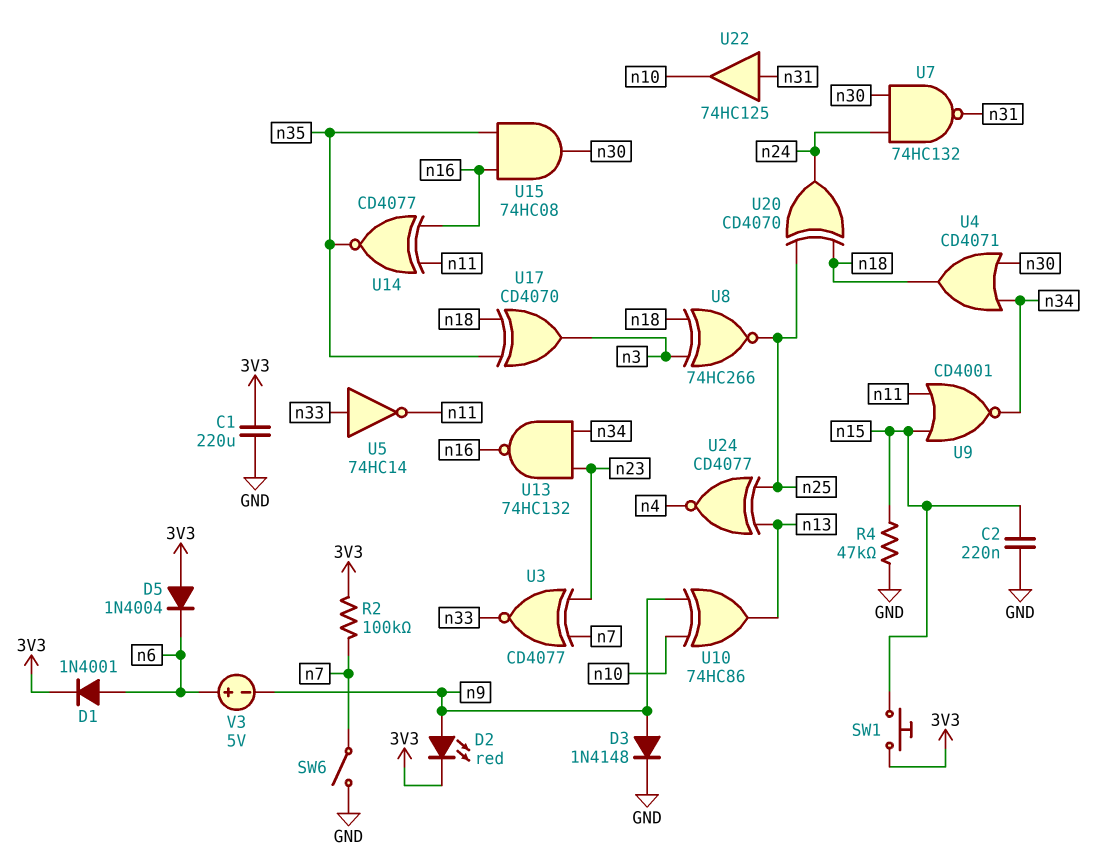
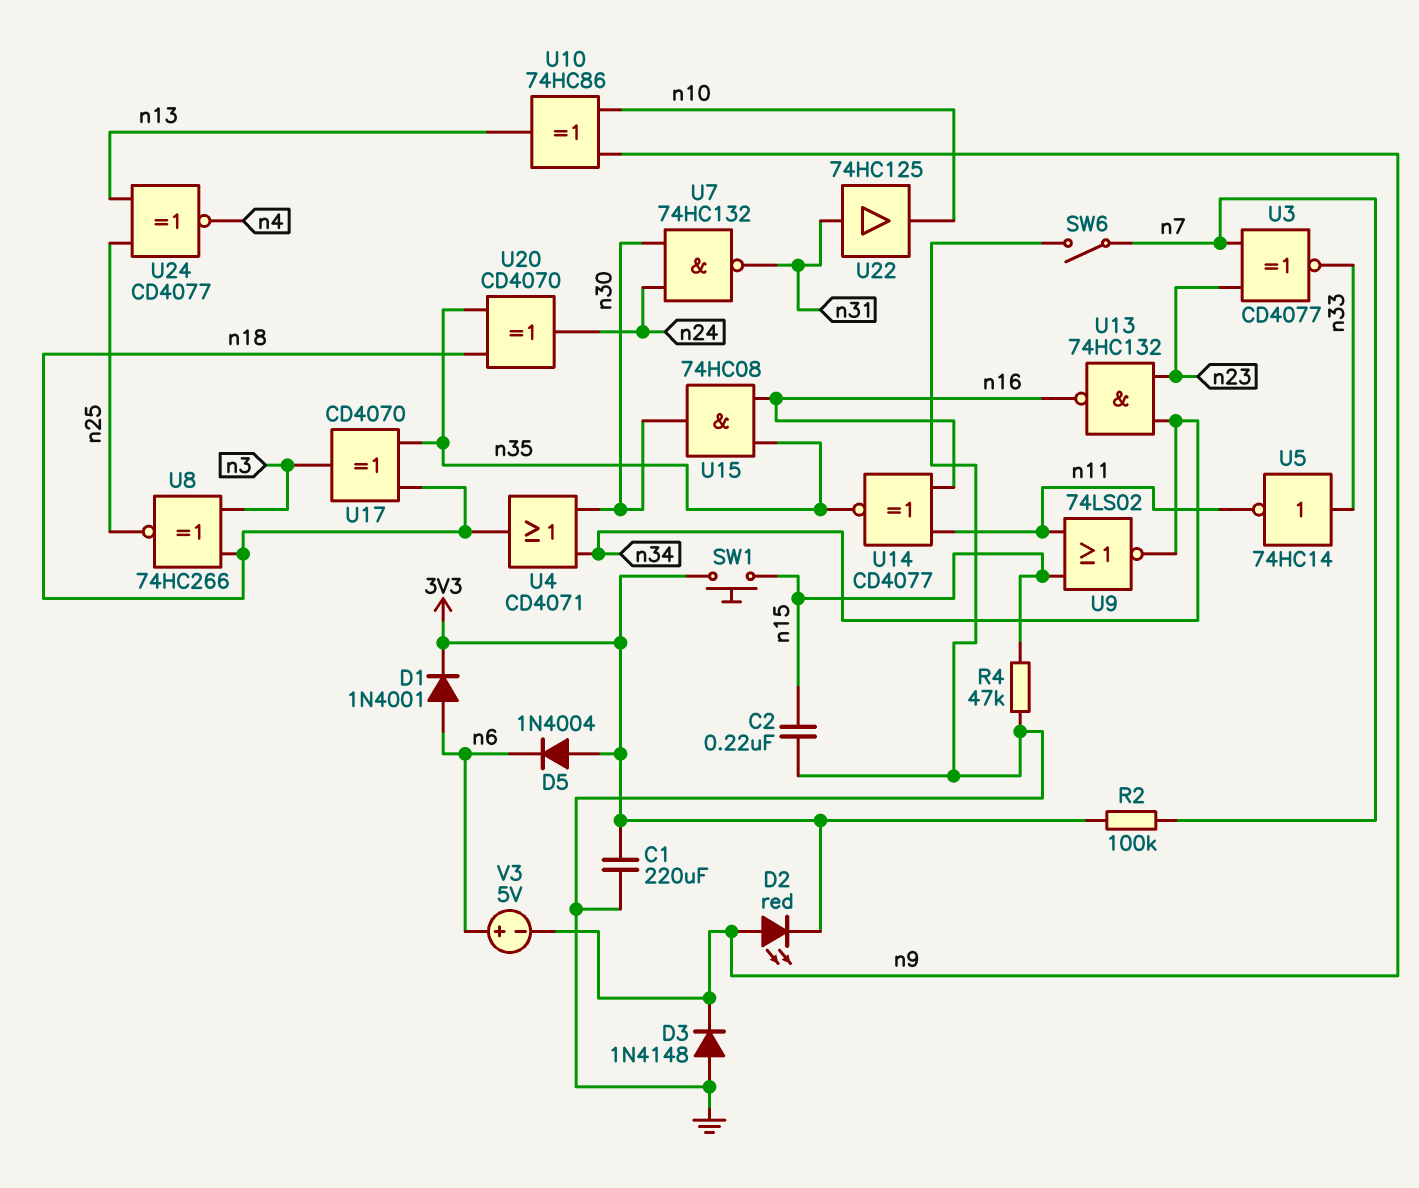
D3: diode 1N4148 (A n9, K GND) -> diode 1N4148 (A GND, K n9)
U9: NOR CD4001 (in n11, in n15, out n34) -> NOR 74LS02 (in n11, in n15, out n34)
U20: XOR CD4070 (in n18, in n25, out n24) -> XOR CD4070 (in n18, in n35, out n24)

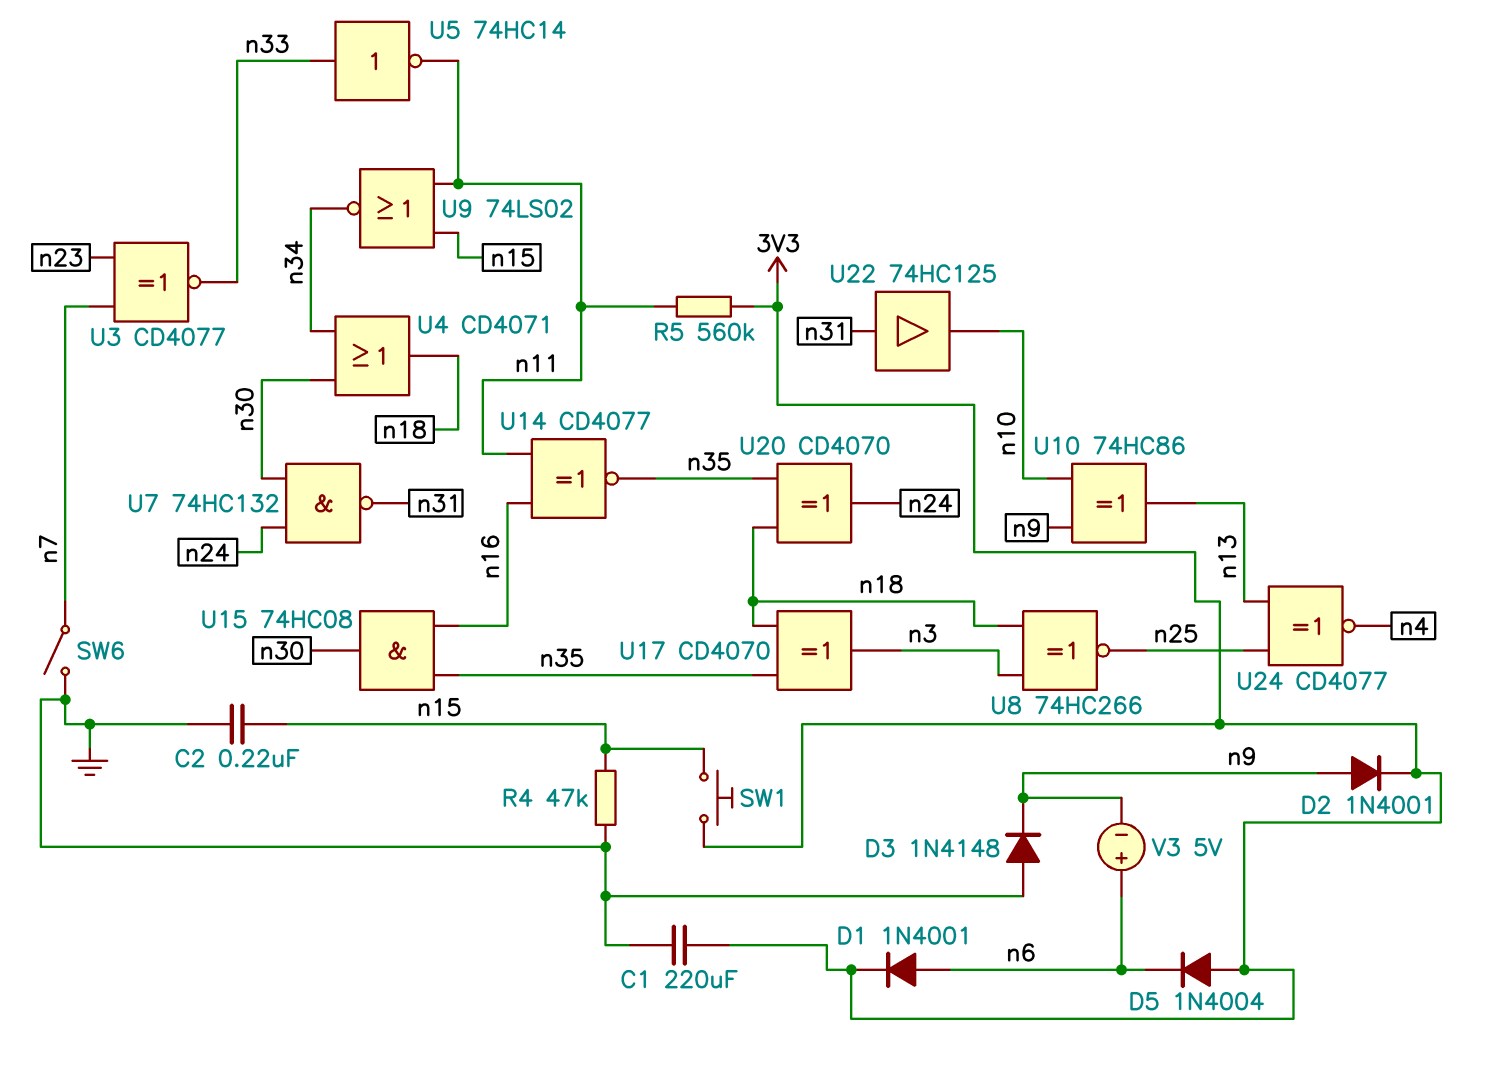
D2: LED red (A n9, K 3V3) -> diode 1N4001 (A n9, K 3V3)
R2: 100k (3V3, n7) -> none
R5: none -> 560k (3V3, n11)
U13: NAND 74HC132 (in n23, in n34, out n16) -> none

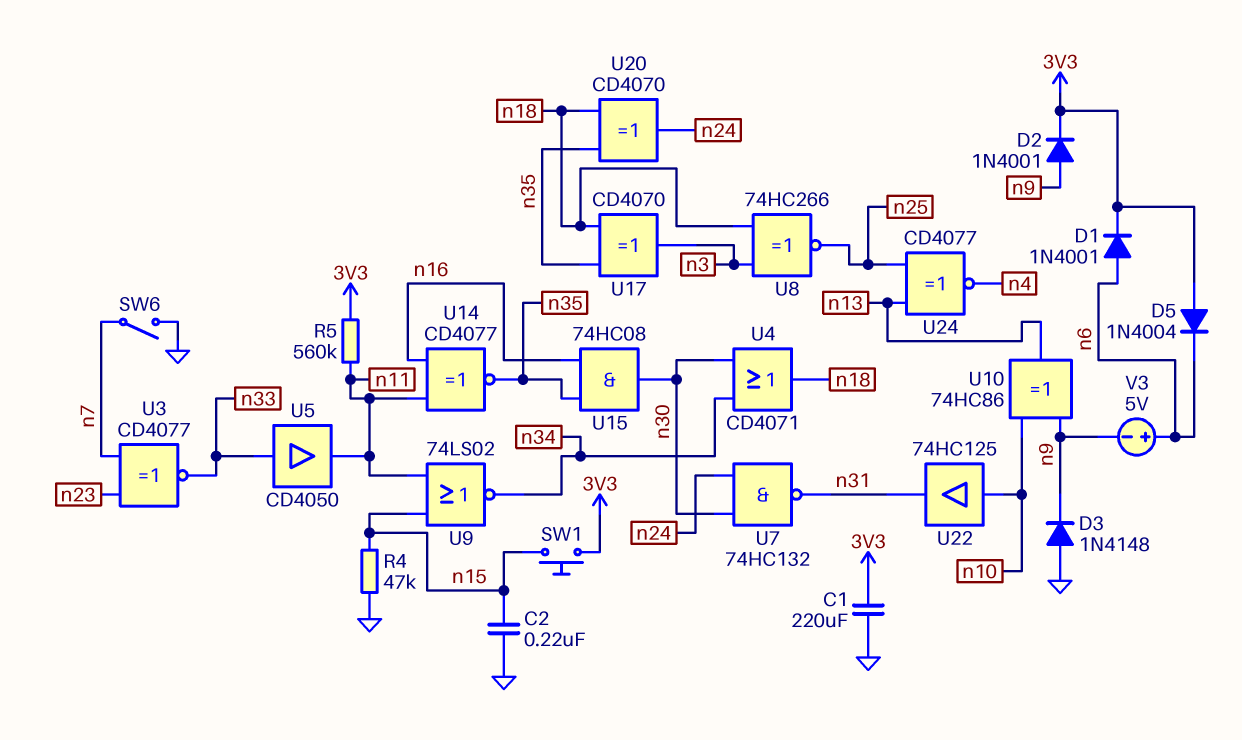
U5: NOT 74HC14 (in n33, out n11) -> buffer CD4050 (in n33, out n11)
U22: buffer 74HC125 (in n31, out n10) -> buffer 74HC125 (in n10, out n31)

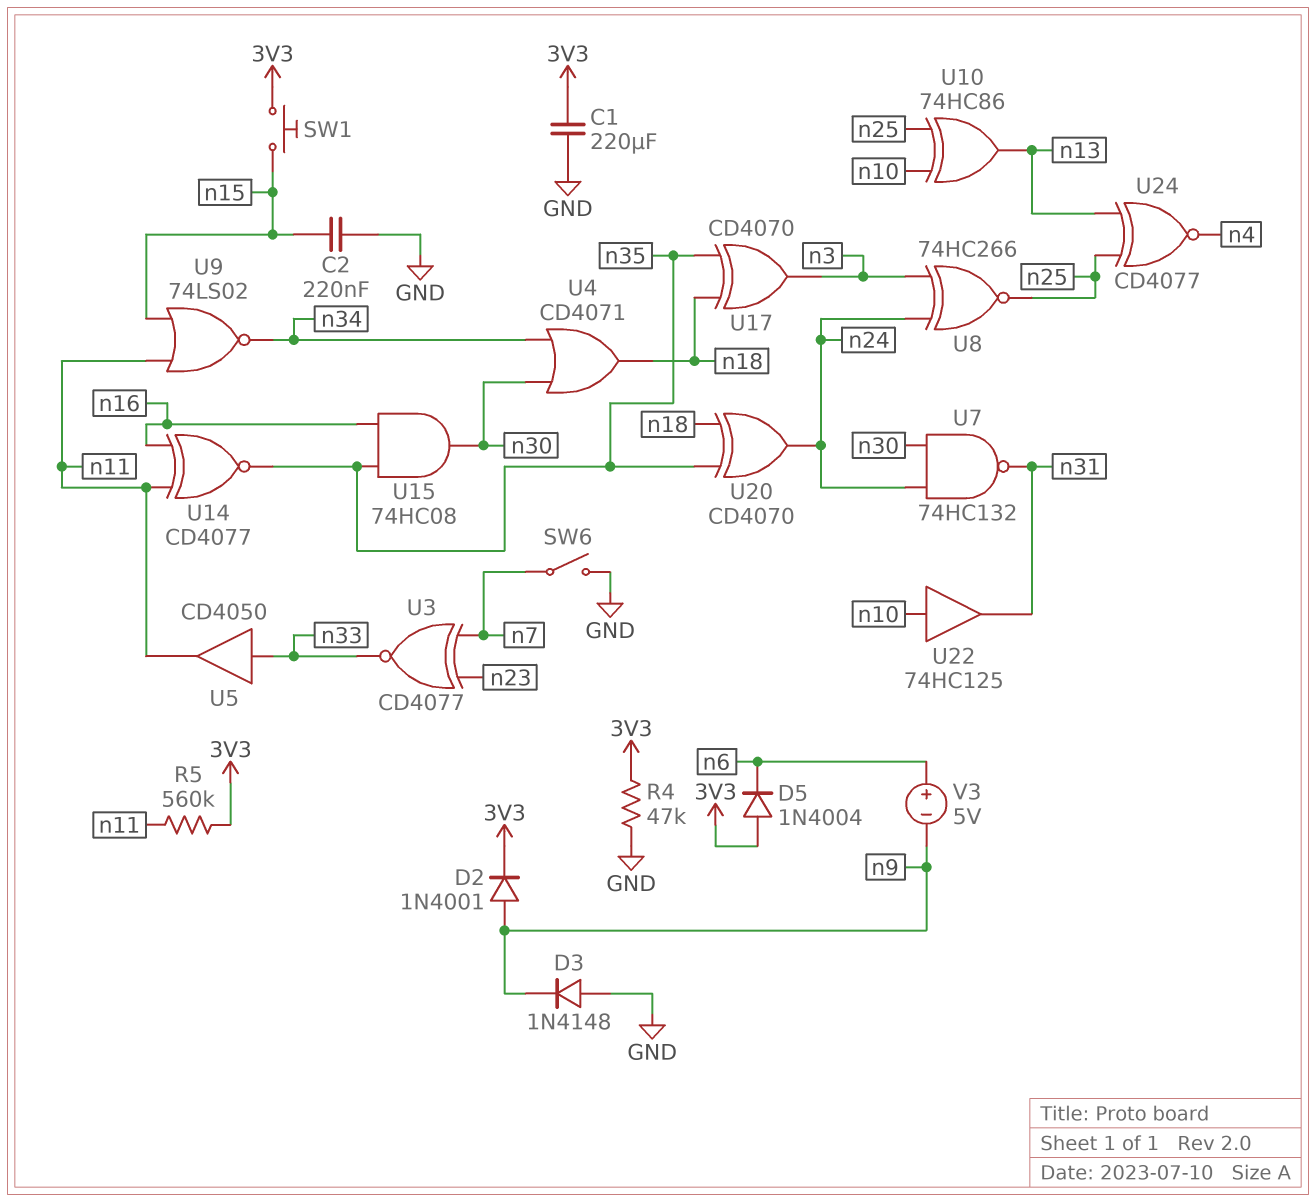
D1: diode 1N4001 (A n6, K 3V3) -> none
R4: 47k (GND, n15) -> 47k (3V3, GND)
U8: XNOR 74HC266 (in n3, in n18, out n25) -> XNOR 74HC266 (in n3, in n24, out n25)
U10: XOR 74HC86 (in n9, in n10, out n13) -> XOR 74HC86 (in n10, in n25, out n13)

